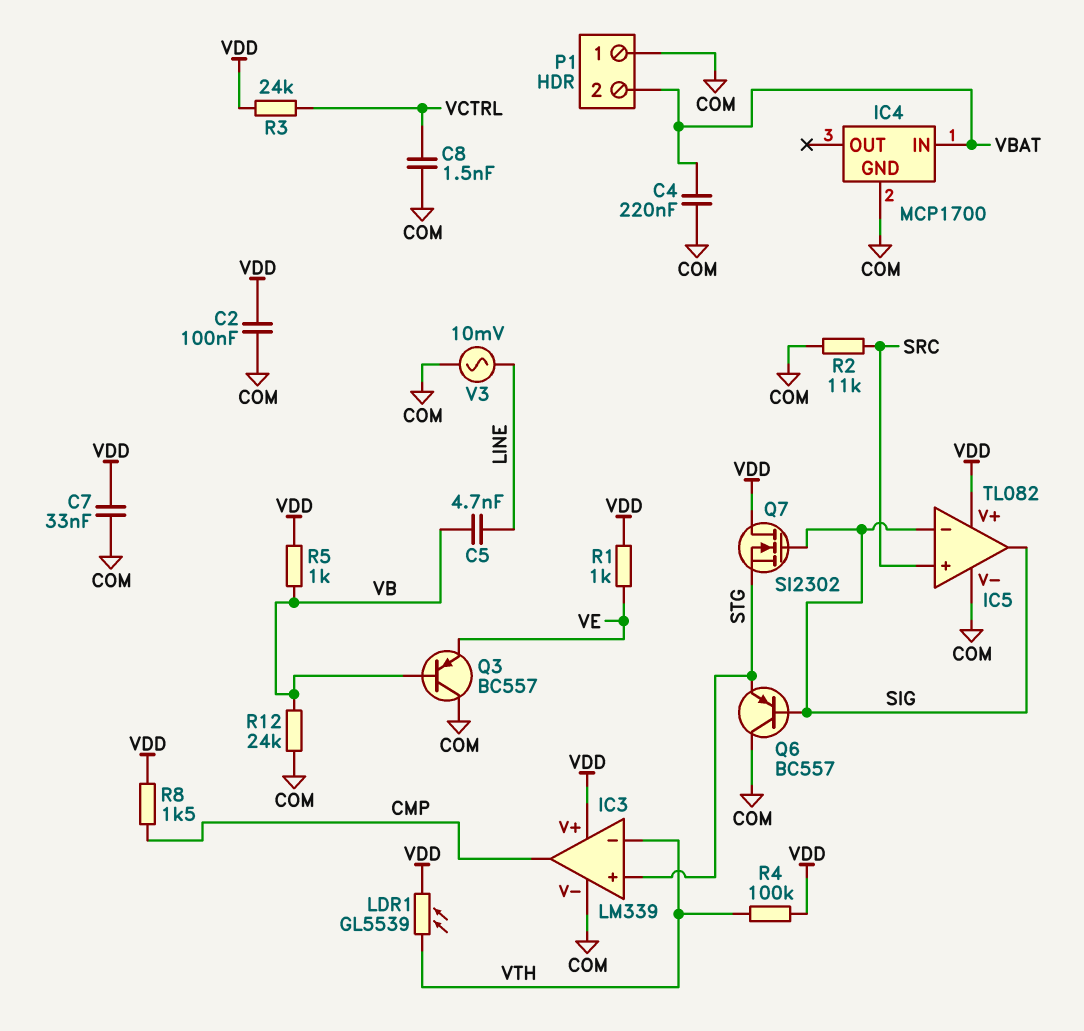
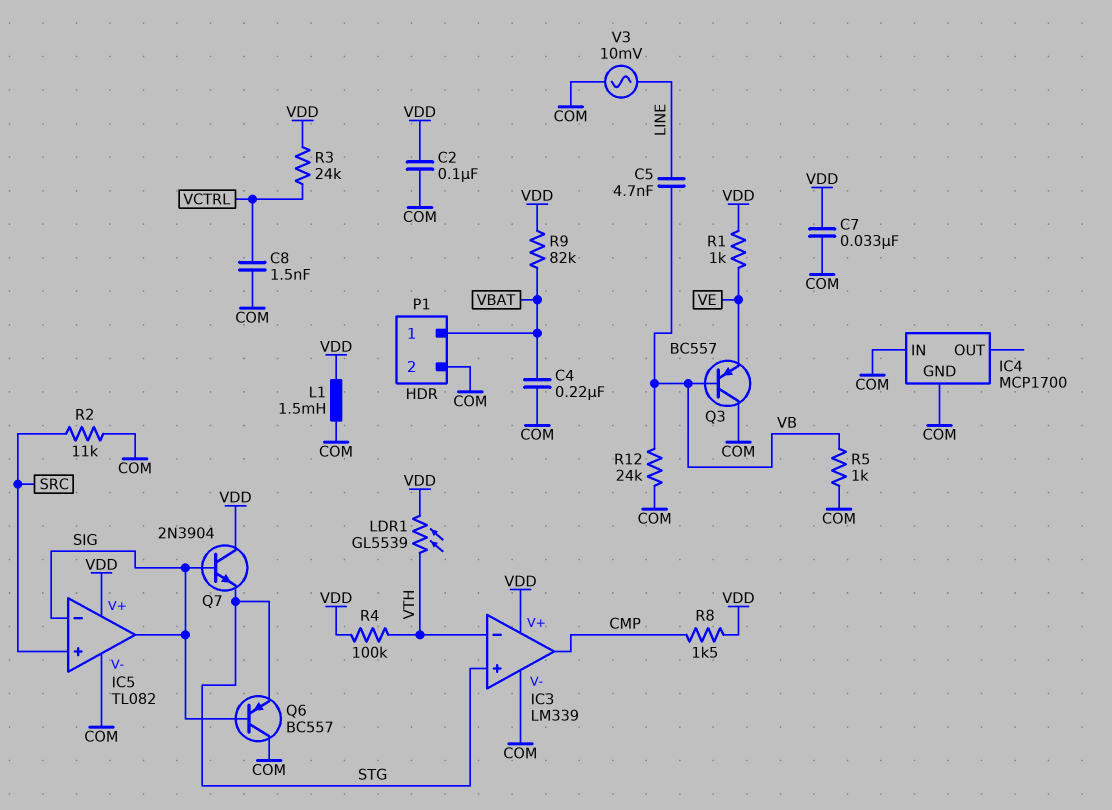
IC4 pin IN: VBAT -> COM
L1: none -> 1.5mH (COM, VDD)
P1 pin 1: COM -> VBAT
P1 pin 2: VBAT -> COM
Q7: NMOS SI2302 (G SIG, D VDD, S STG) -> NPN 2N3904 (B SIG, C VDD, E STG)
R5: 1k (VB, VDD) -> 1k (COM, VB)
R9: none -> 82k (VBAT, VDD)

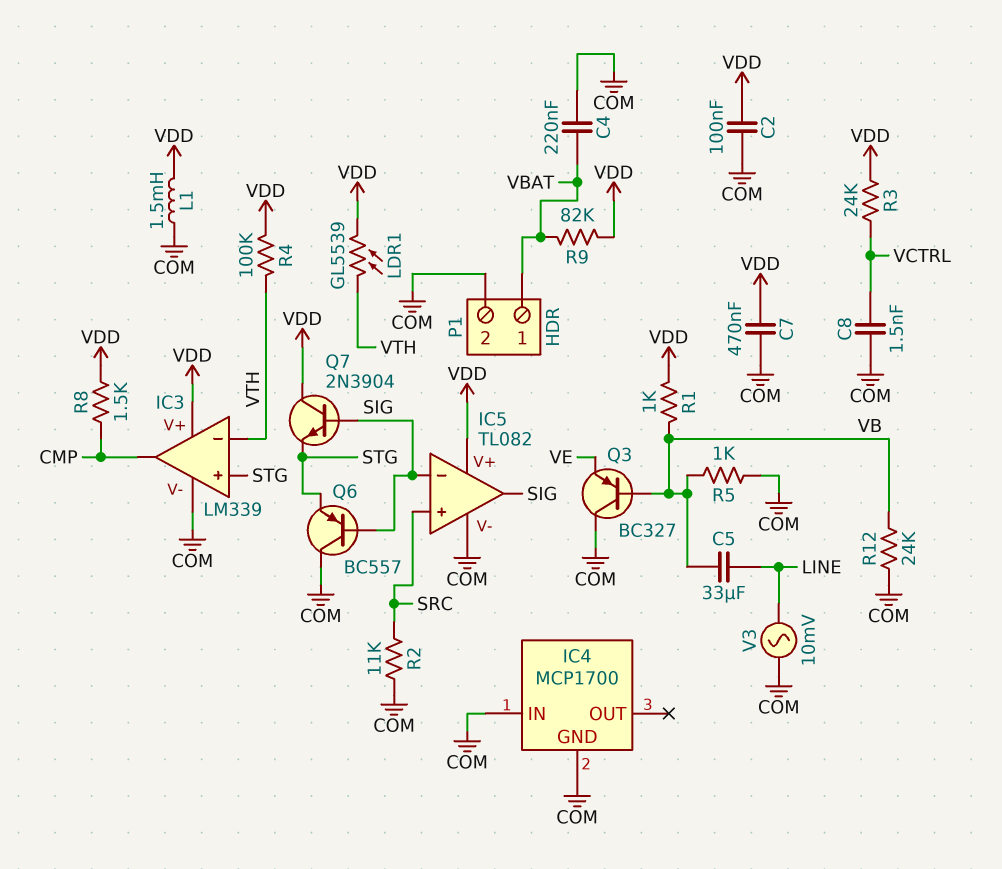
C5: 4.7nF (LINE, VB) -> 33uF (LINE, VB)
C7: 33nF (COM, VDD) -> 470nF (COM, VDD)
Q3: PNP BC557 (B VB, C COM, E VE) -> PNP BC327 (B VB, C COM, E VE)
R1: 1k (VDD, VE) -> 1k (VB, VDD)

